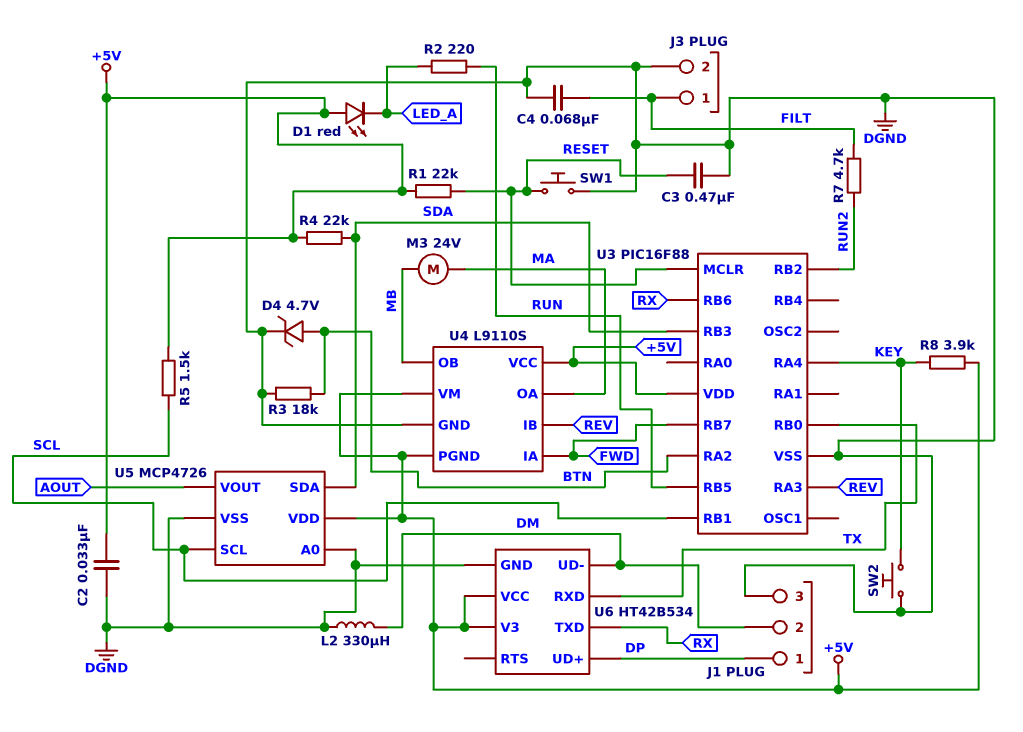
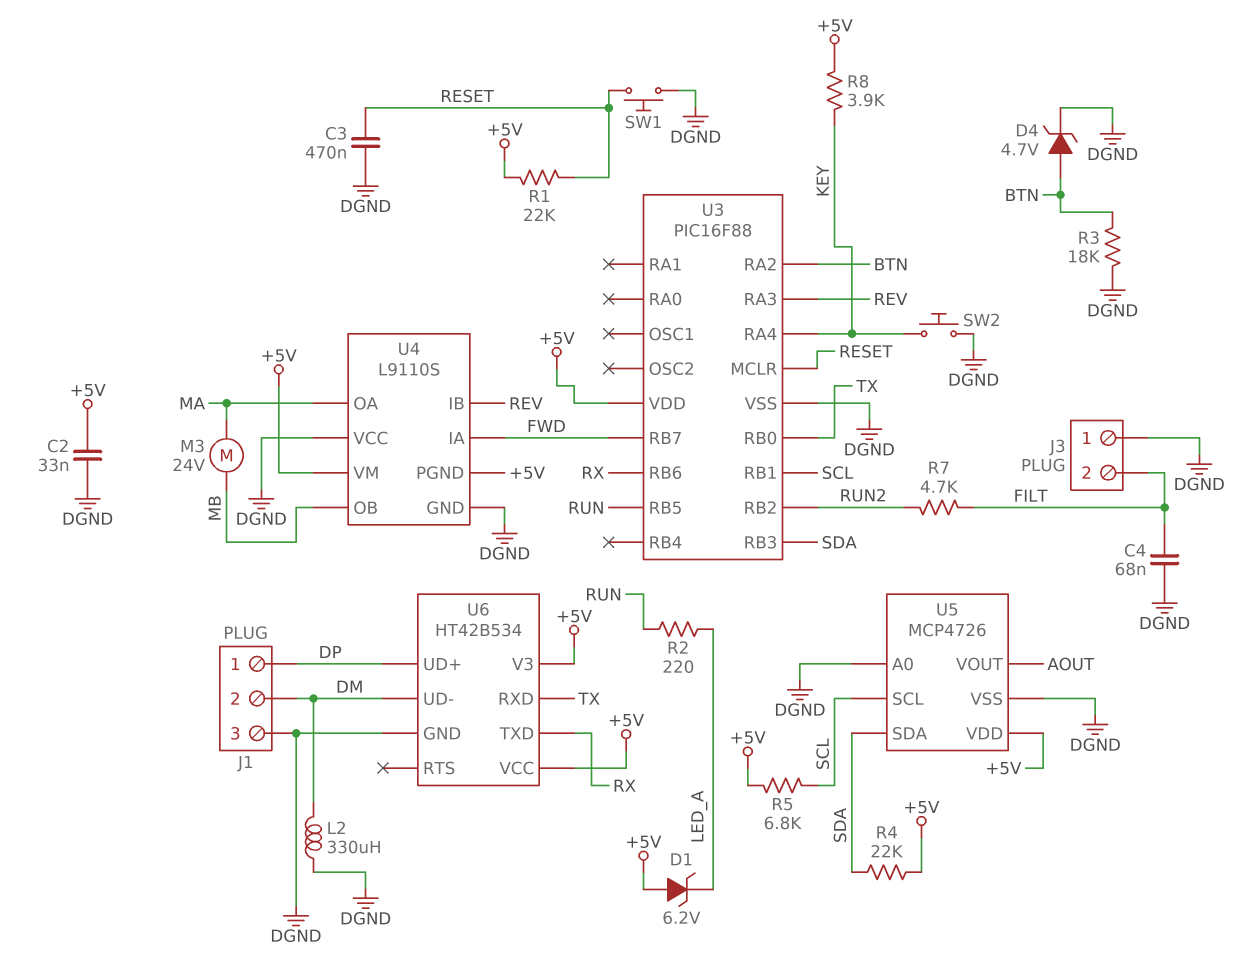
D1: LED red (A +5V, K LED_A) -> zener 6.2V (A +5V, K LED_A)
J3 pin 1: FILT -> DGND
J3 pin 2: DGND -> FILT
R5: 1.5k (+5V, SCL) -> 6.8k (+5V, SCL)
U4 pin VCC: +5V -> DGND

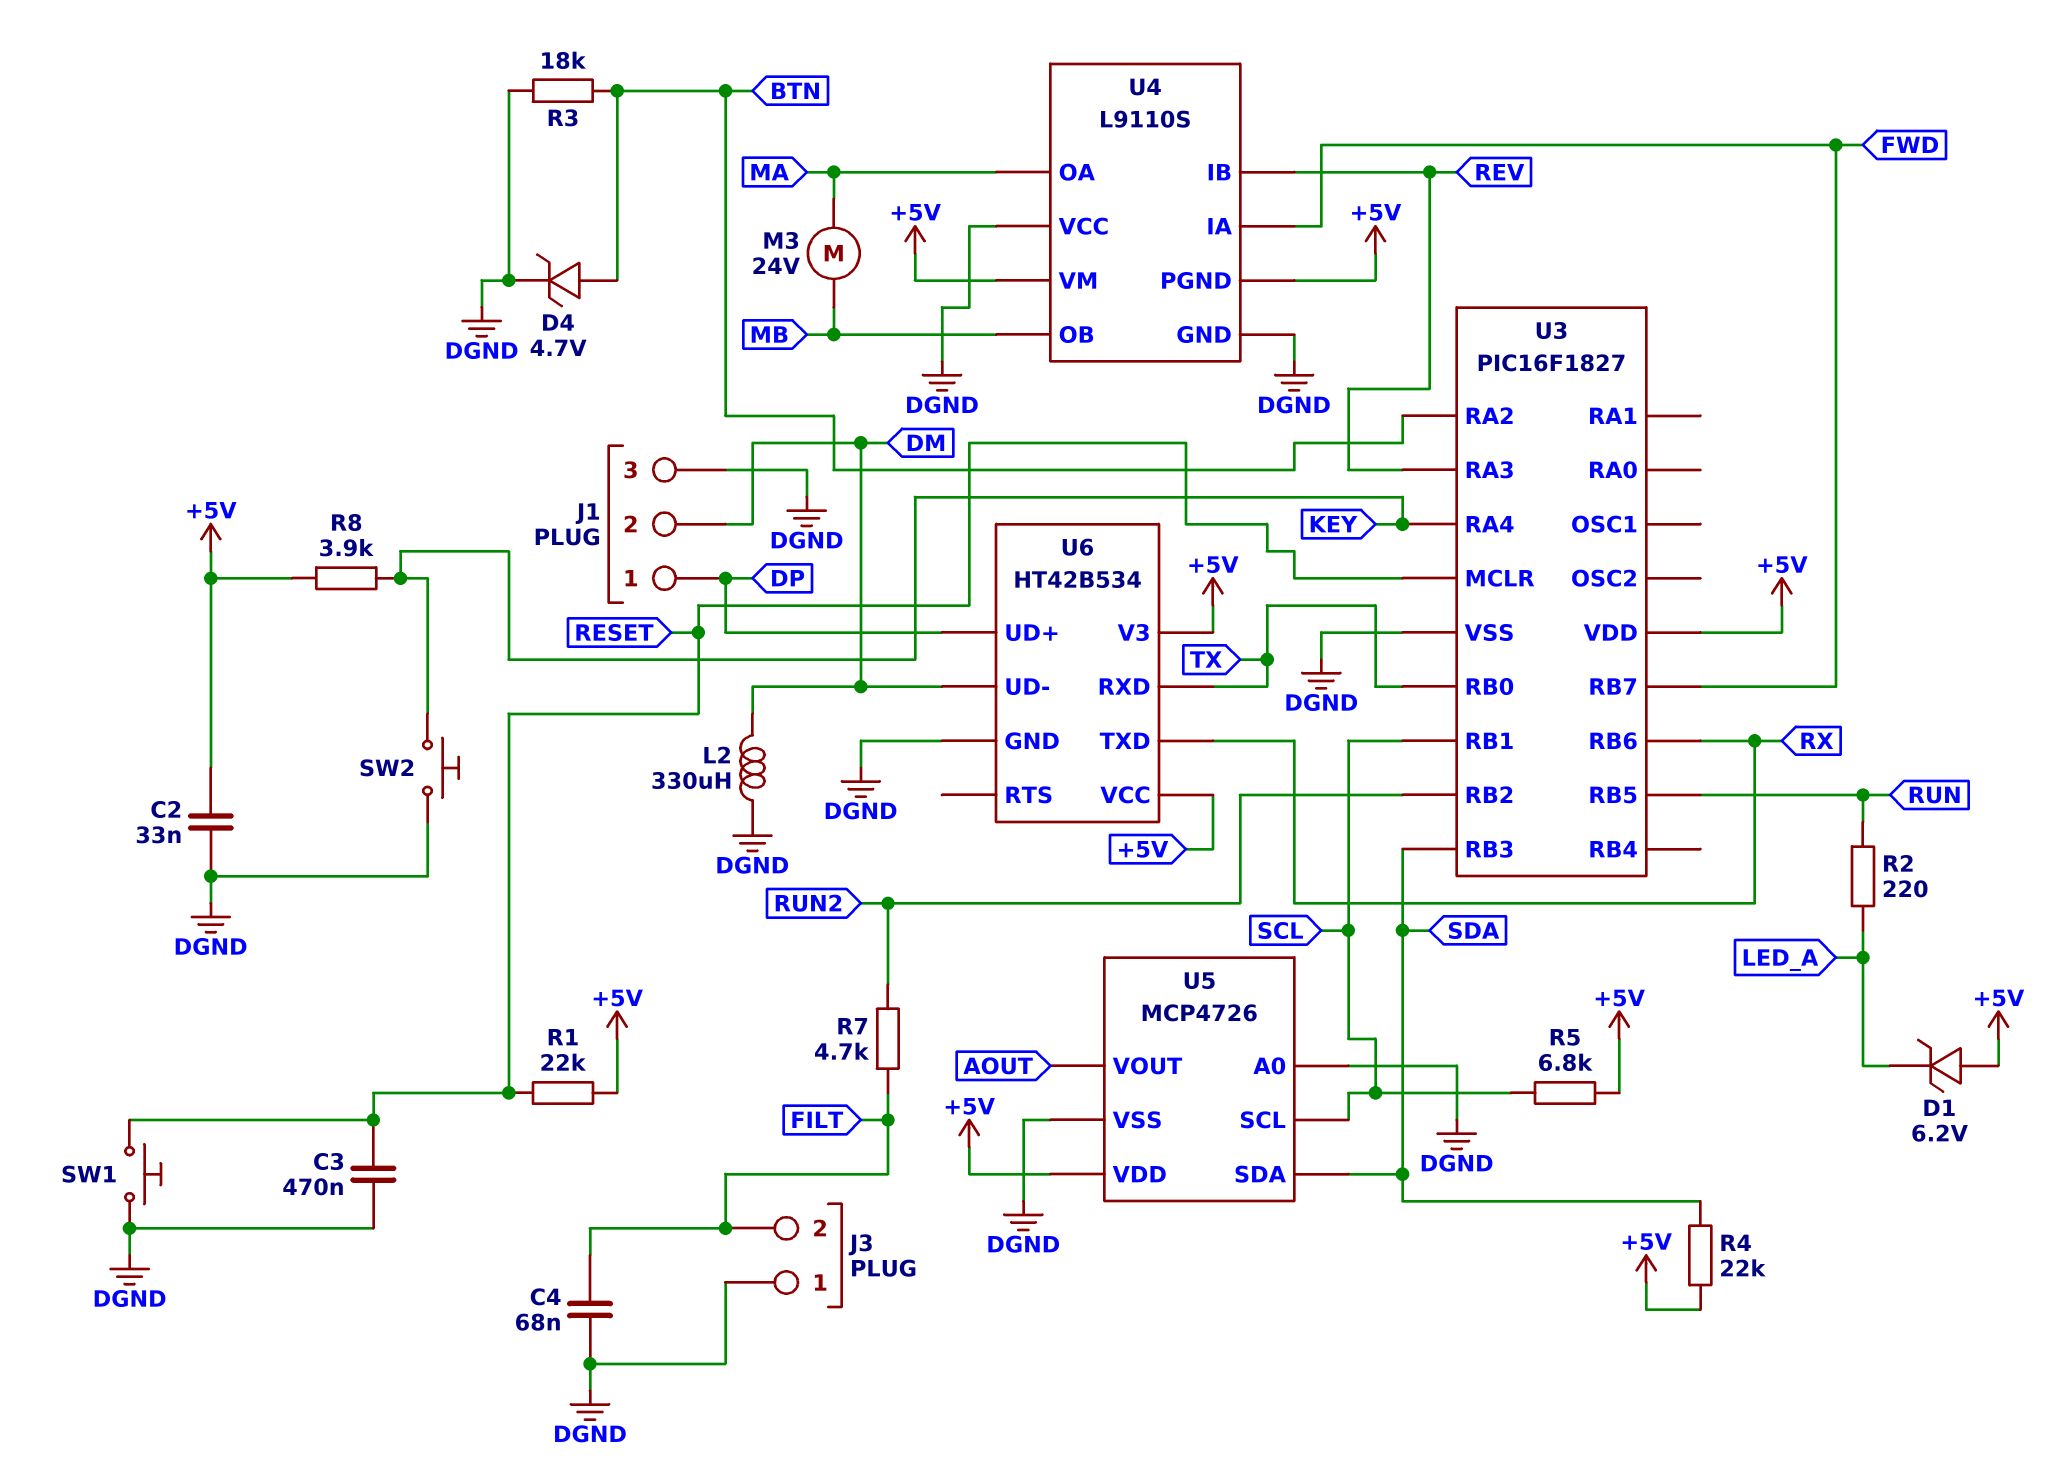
U3: PIC16F88 -> PIC16F1827

